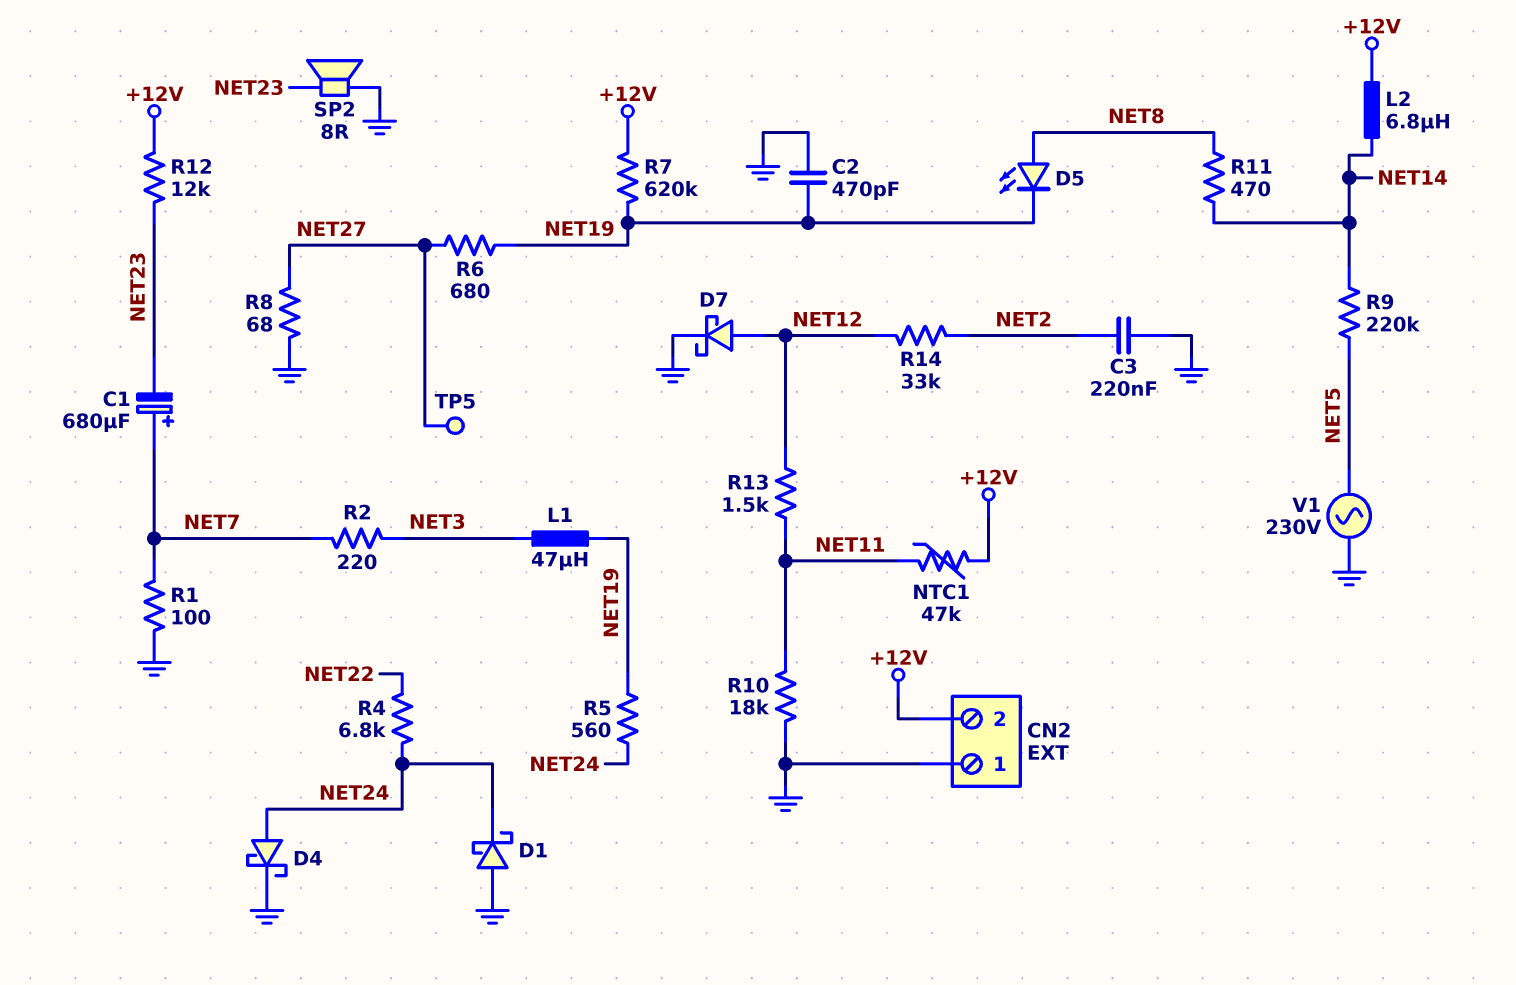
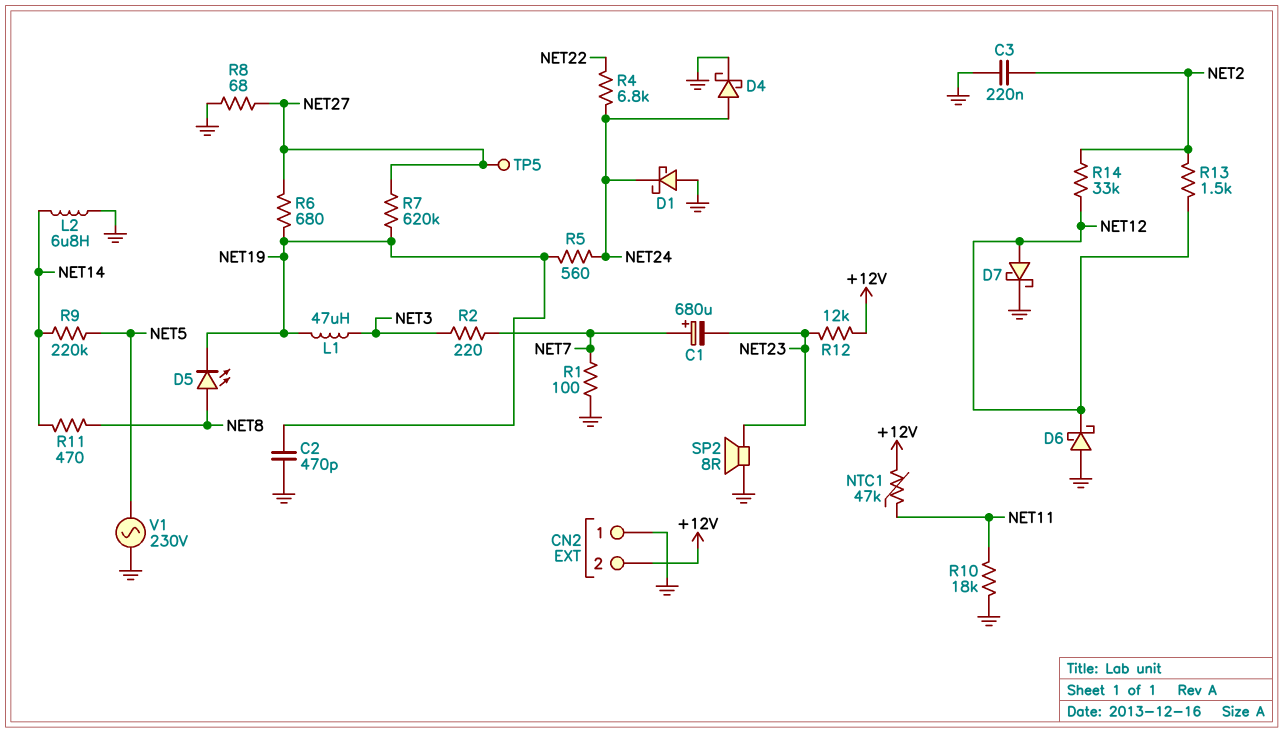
D6: none -> schottky (A GND, K NET12)
L2: 6.8uH (+12V, NET14) -> 6.8uH (GND, NET14)
R7: 620k (+12V, NET19) -> 620k (NET19, NET27)
R13: 1.5k (NET11, NET12) -> 1.5k (NET2, NET12)

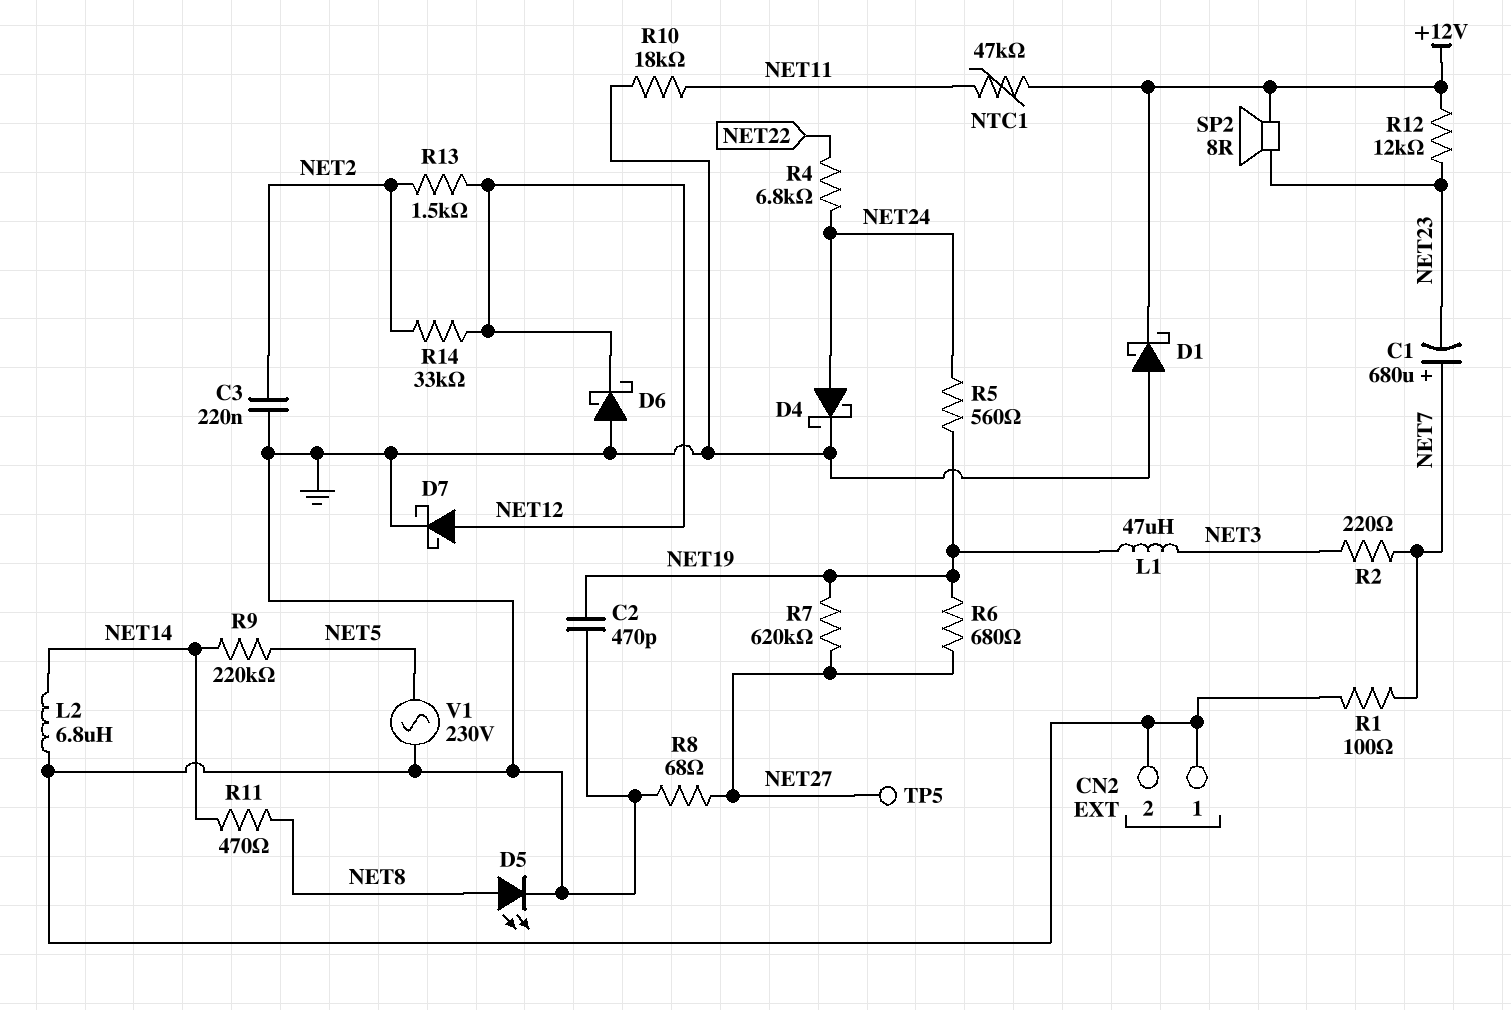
CN2 pin 2: +12V -> GND
D1: schottky (A GND, K NET24) -> schottky (A GND, K +12V)
D5: LED (A NET8, K NET19) -> LED (A NET8, K GND)
SP2: speaker 8R (GND, NET23) -> speaker 8R (+12V, NET23)

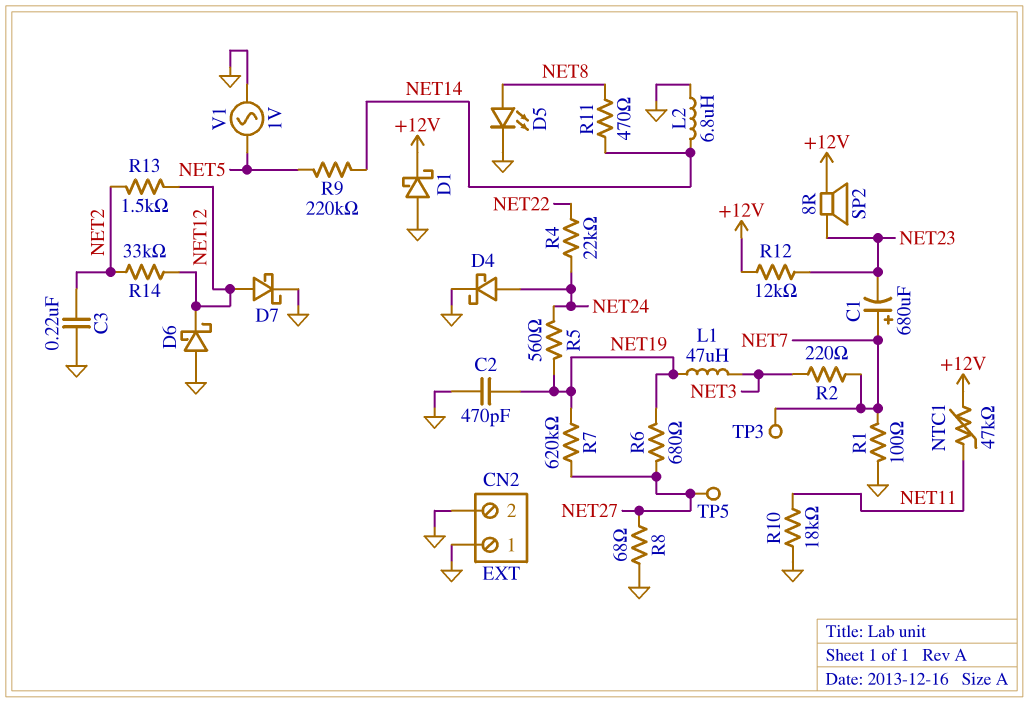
R4: 6.8k (NET22, NET24) -> 22k (NET22, NET24)
TP3: none -> test point (NET7)
V1: AC 230V (GND, NET5) -> AC 1V (GND, NET5)

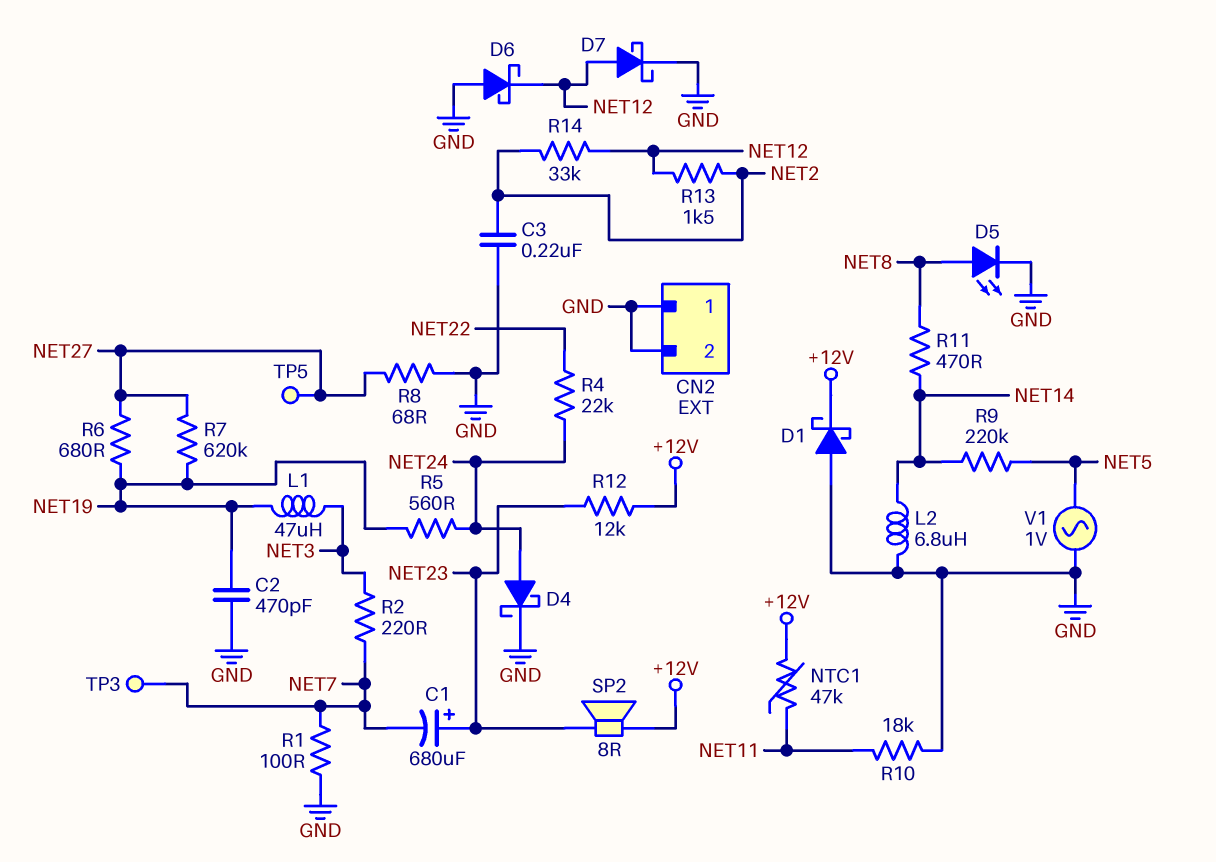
C1: 680uF (plus NET7, minus NET23) -> 680uF (plus NET23, minus NET7)

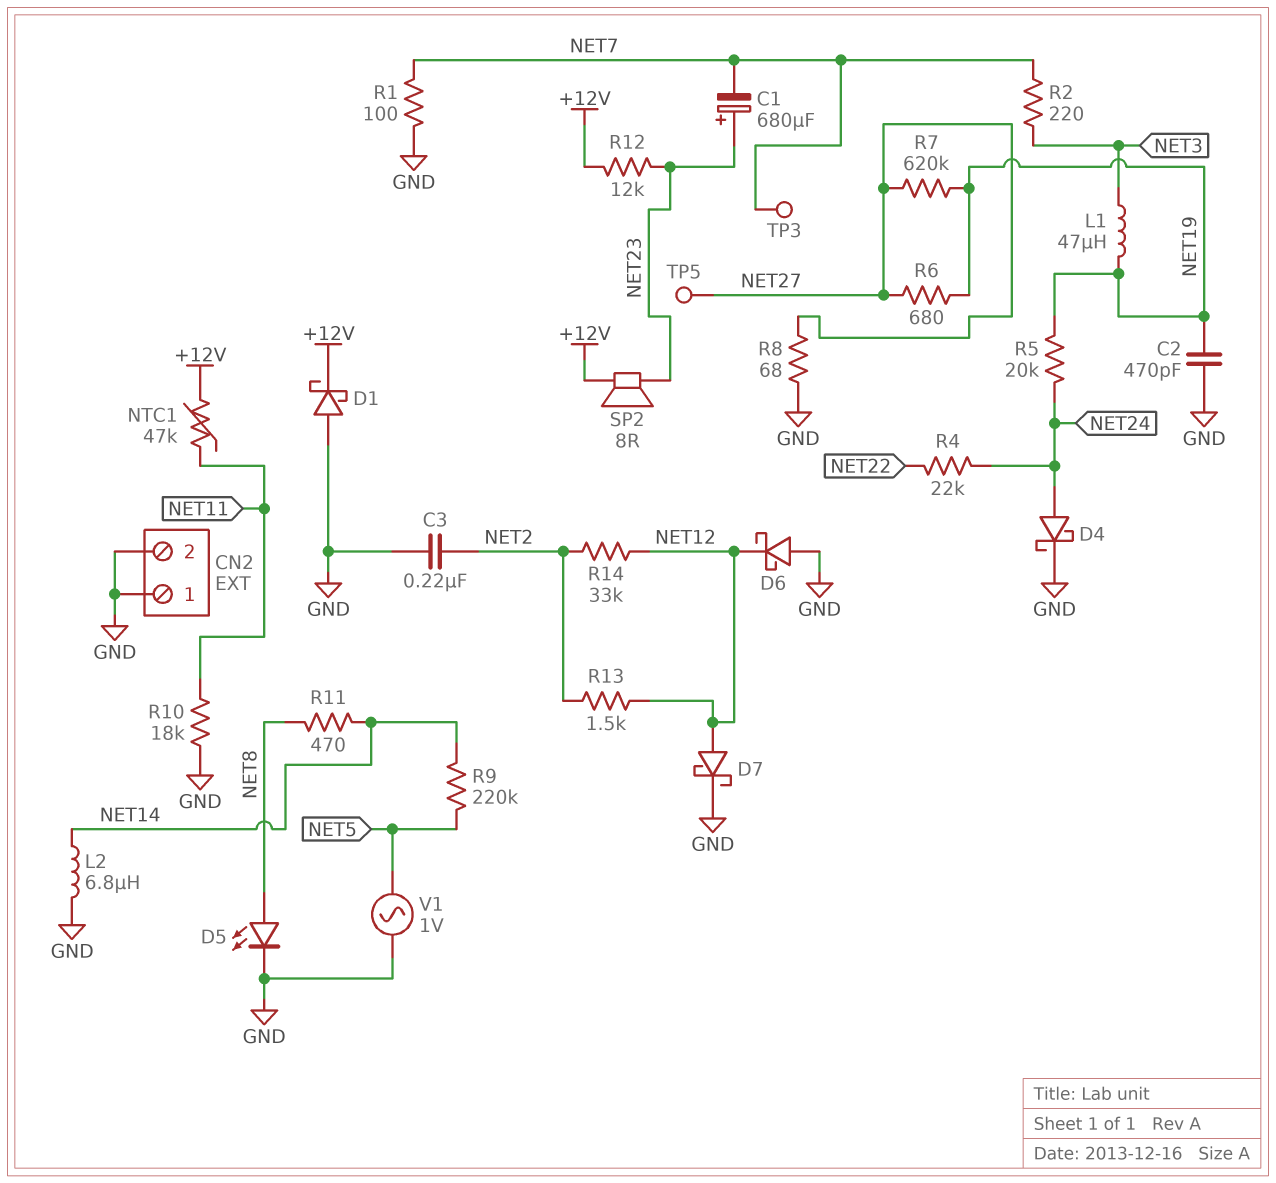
R5: 560 (NET19, NET24) -> 20k (NET19, NET24)

